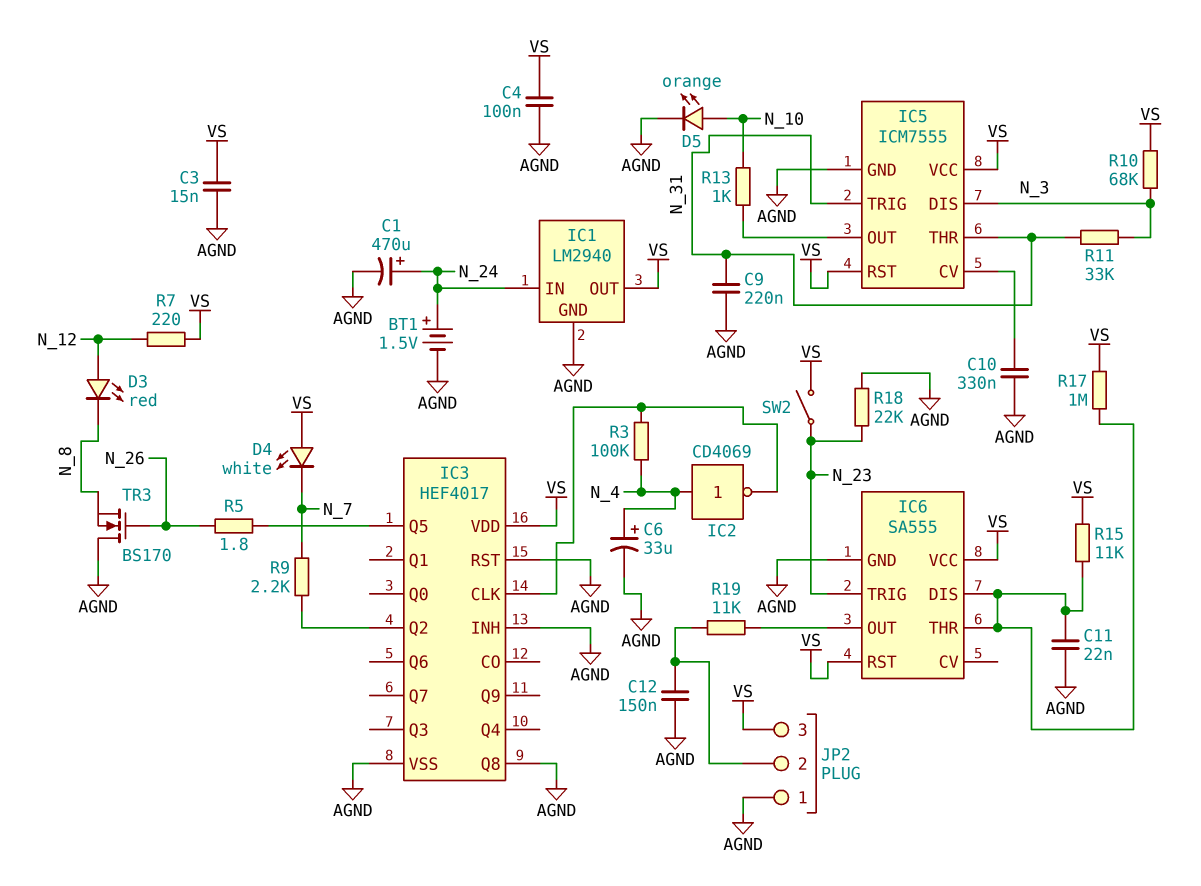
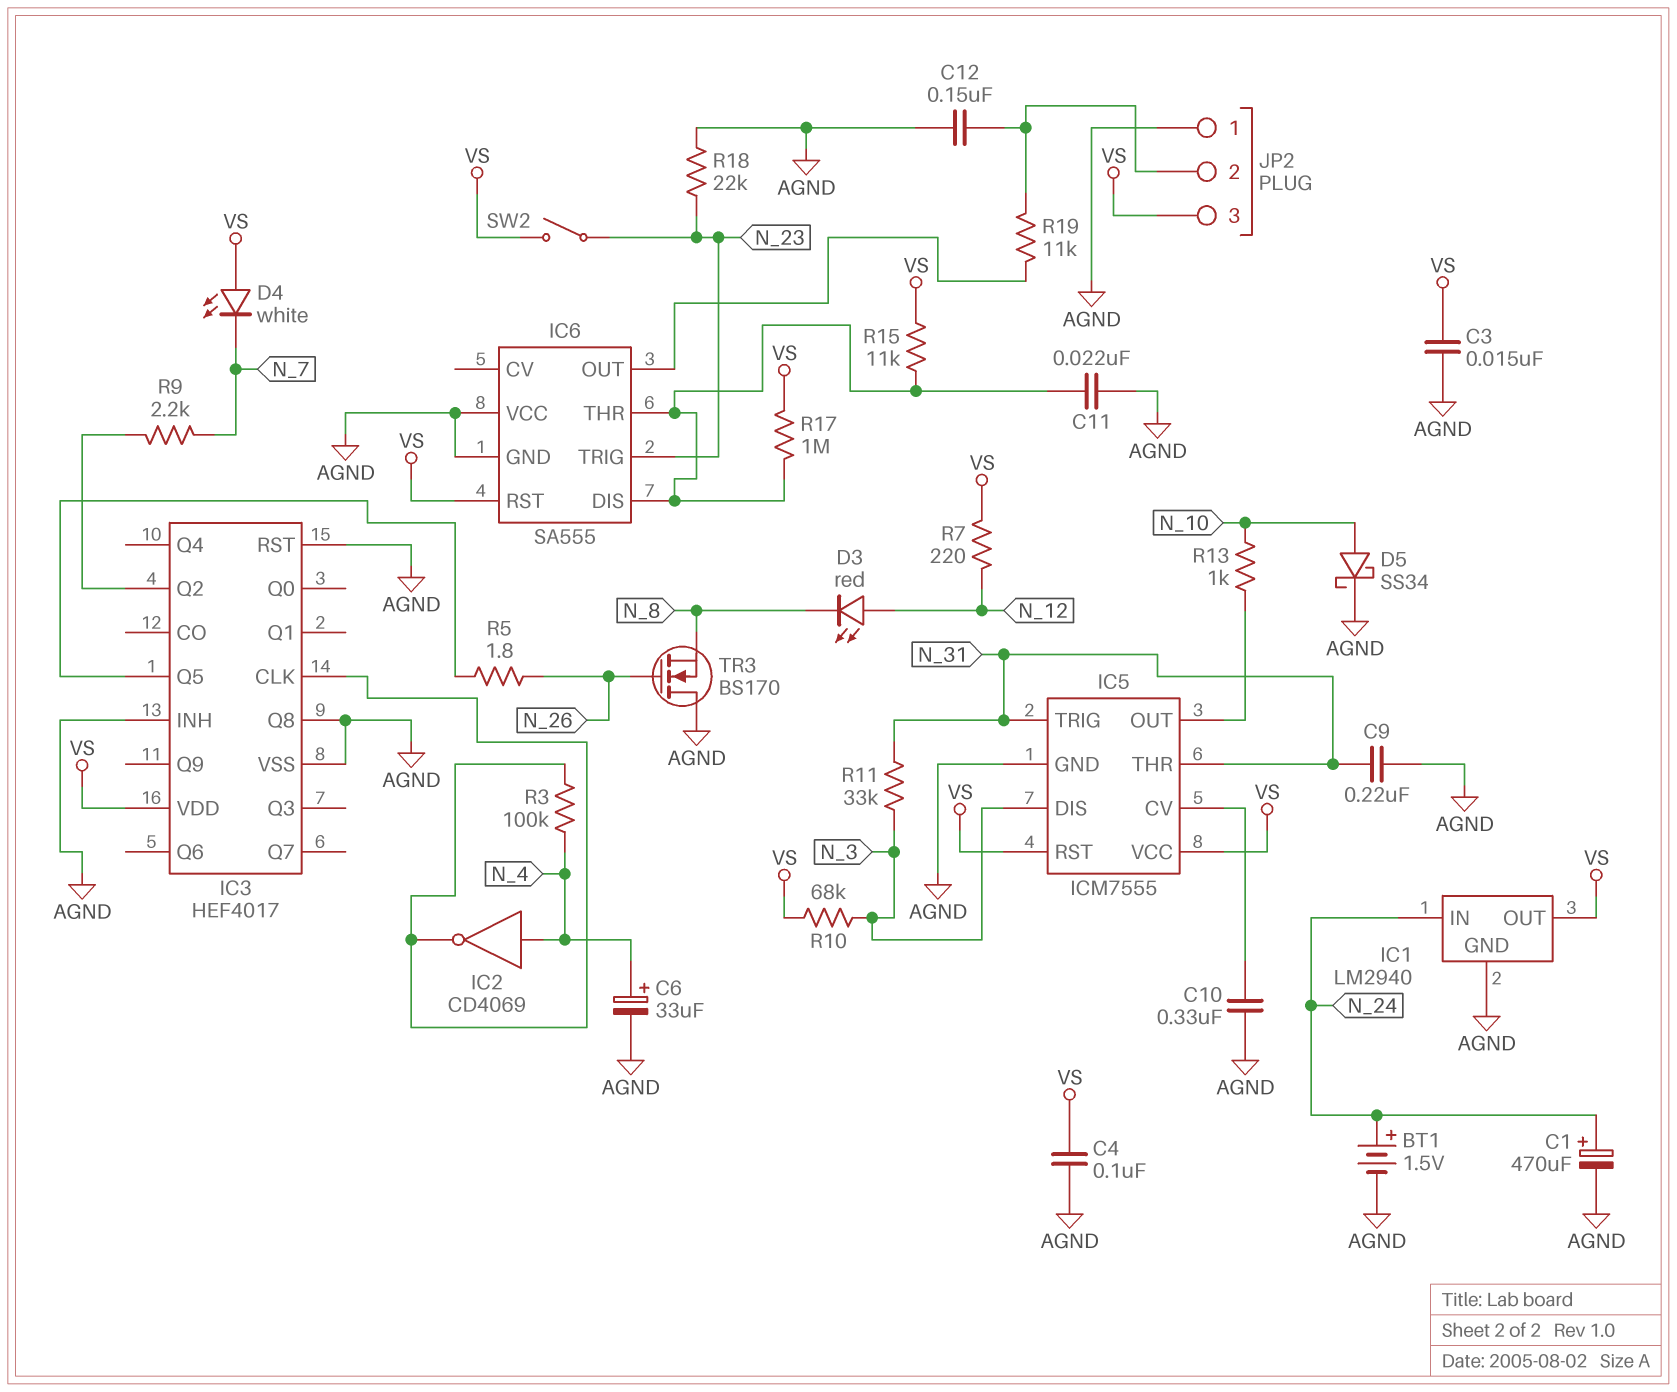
D5: LED orange (A N_10, K AGND) -> schottky SS34 (A N_10, K AGND)
IC6 pin VCC: VS -> AGND

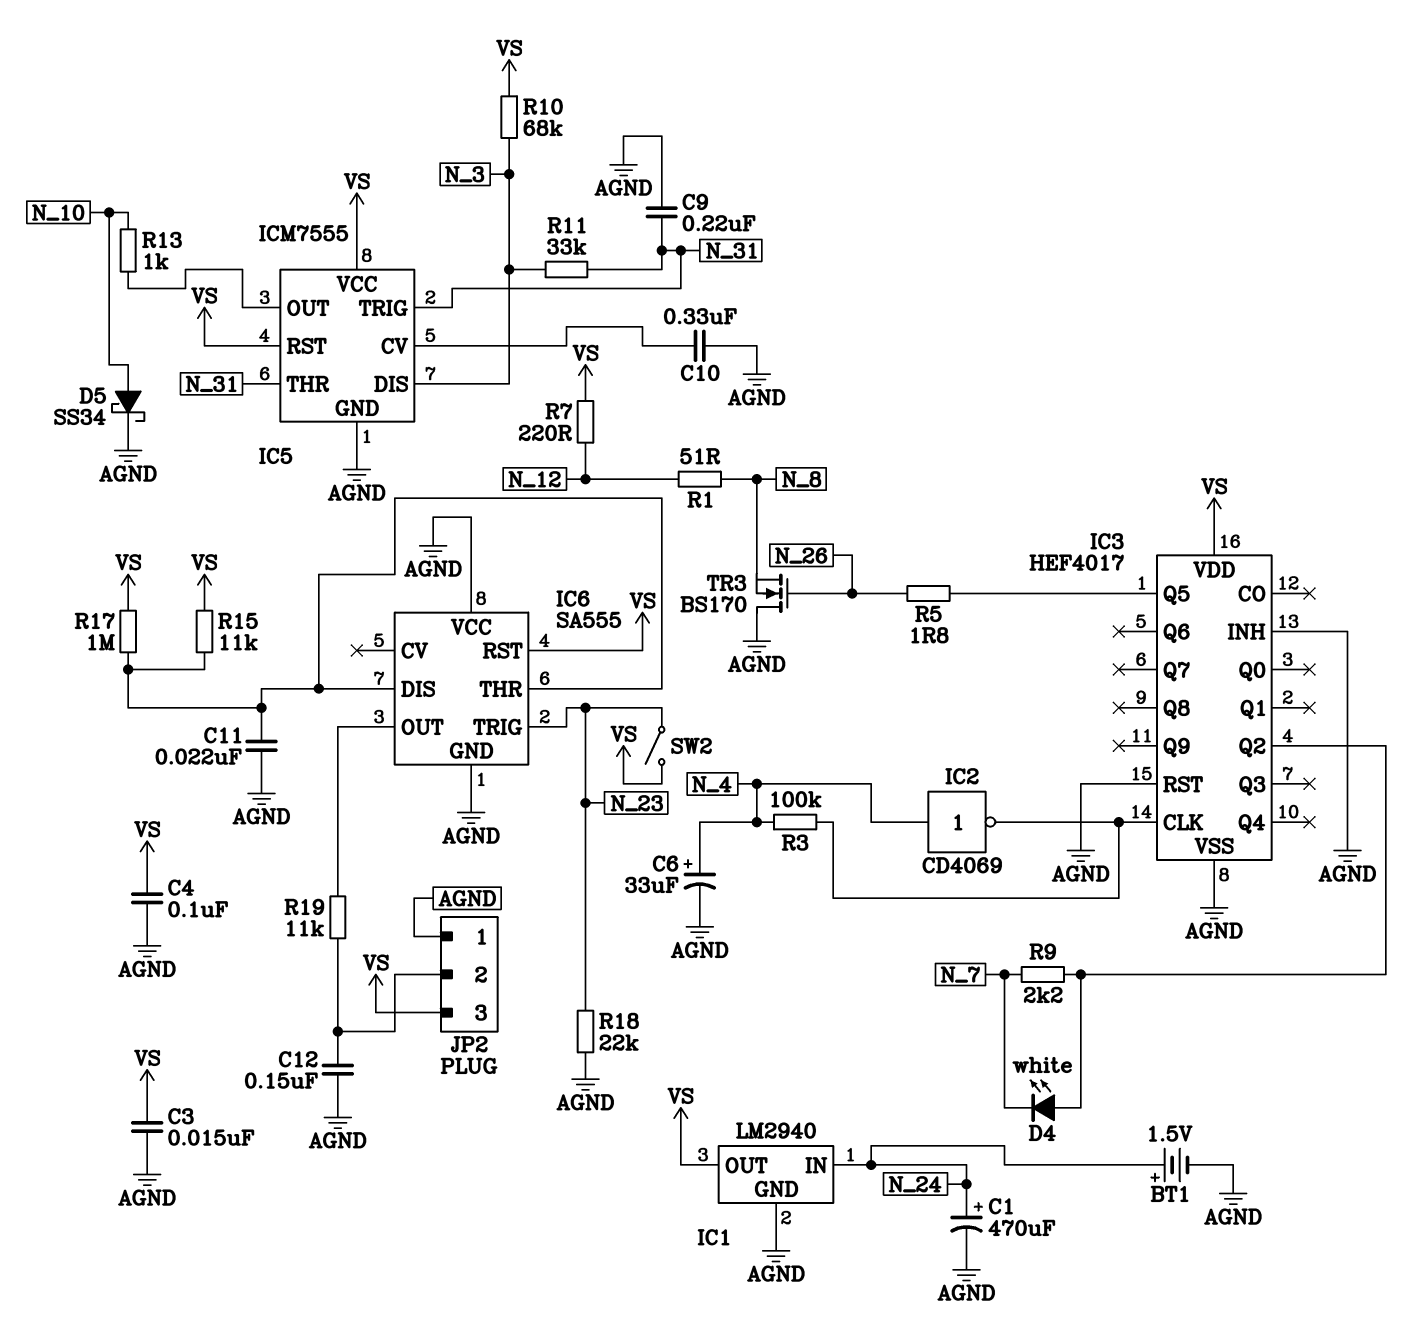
D3: LED red (A N_12, K N_8) -> none
D4: LED white (A VS, K N_7) -> LED white (A IC3/Q2, K N_7)
IC3 pin Q8: AGND -> none
R1: none -> 51 (N_8, N_12)

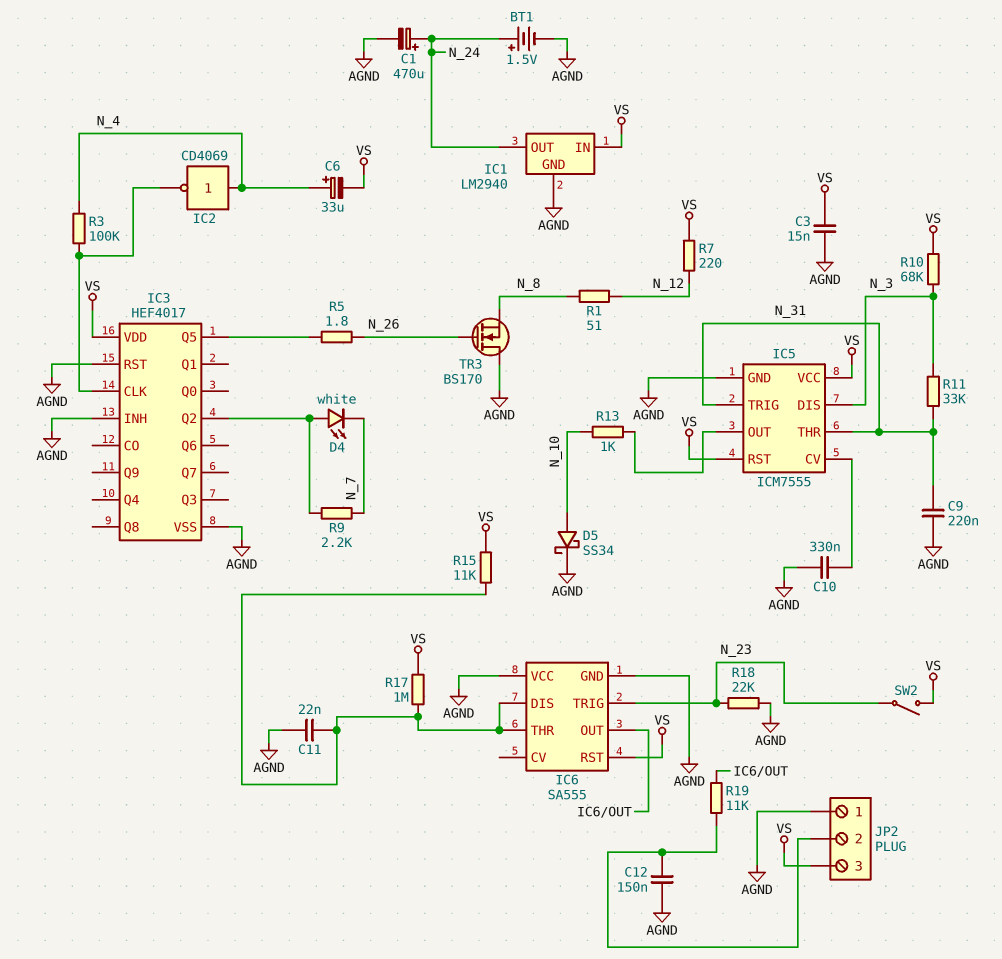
C4: 100nF (AGND, VS) -> none
C6: 33uF (plus N_4, minus AGND) -> 33uF (plus N_4, minus VS)
IC1 pin IN: N_24 -> VS
IC1 pin OUT: VS -> N_24

